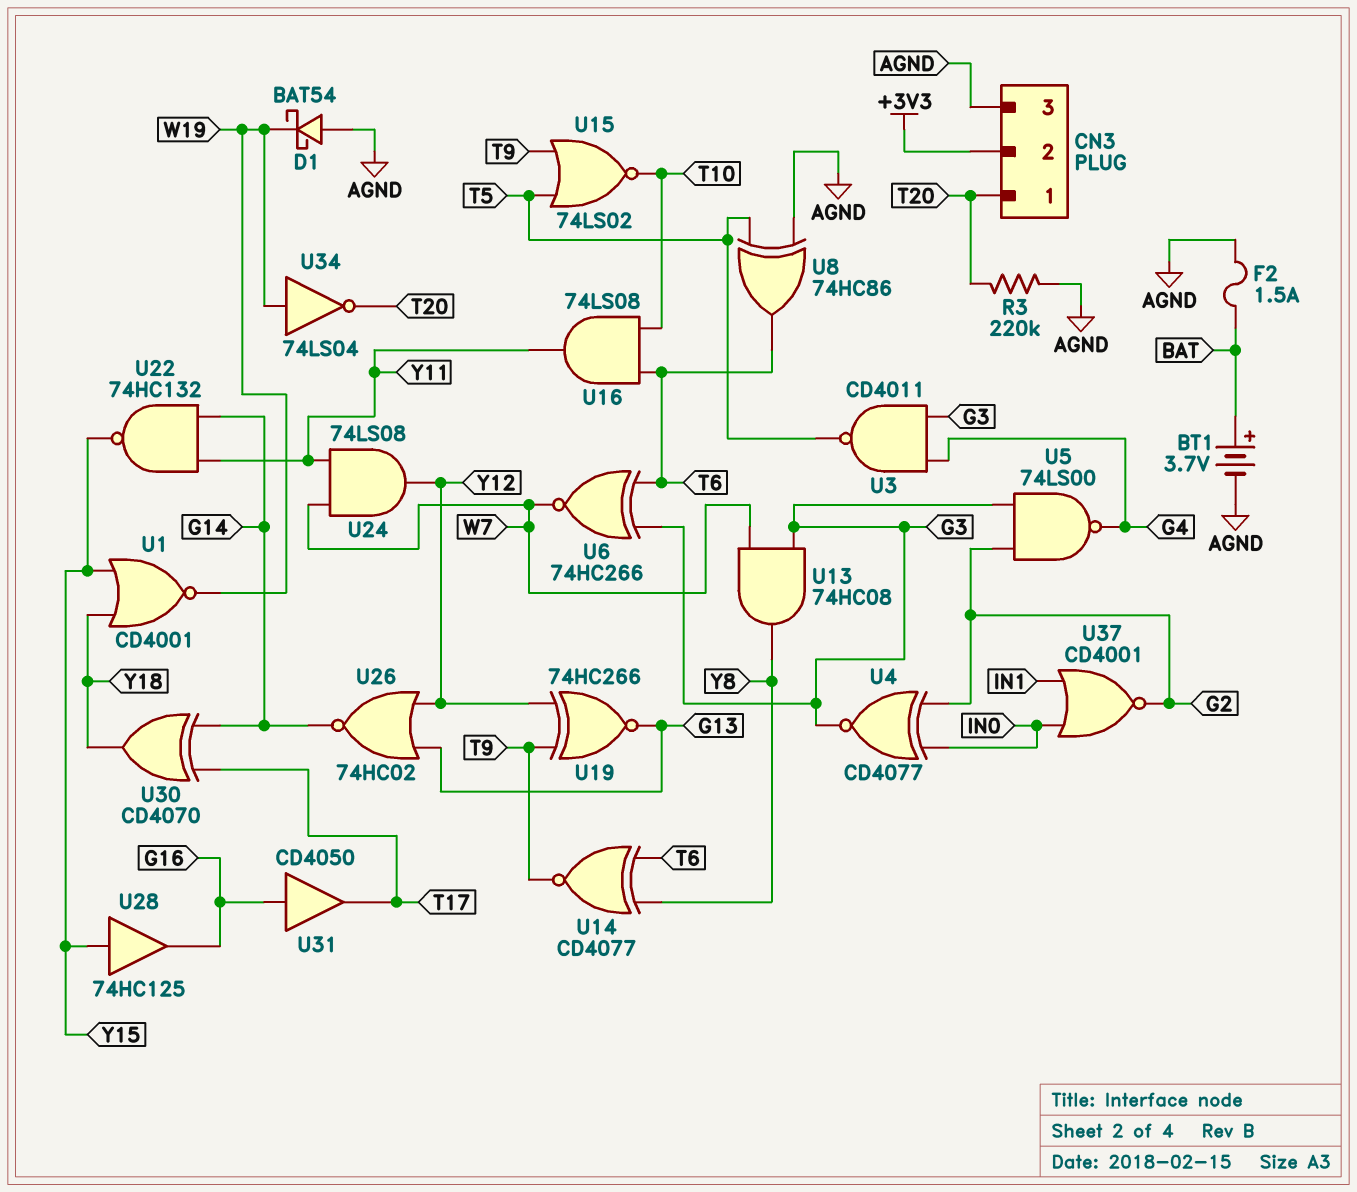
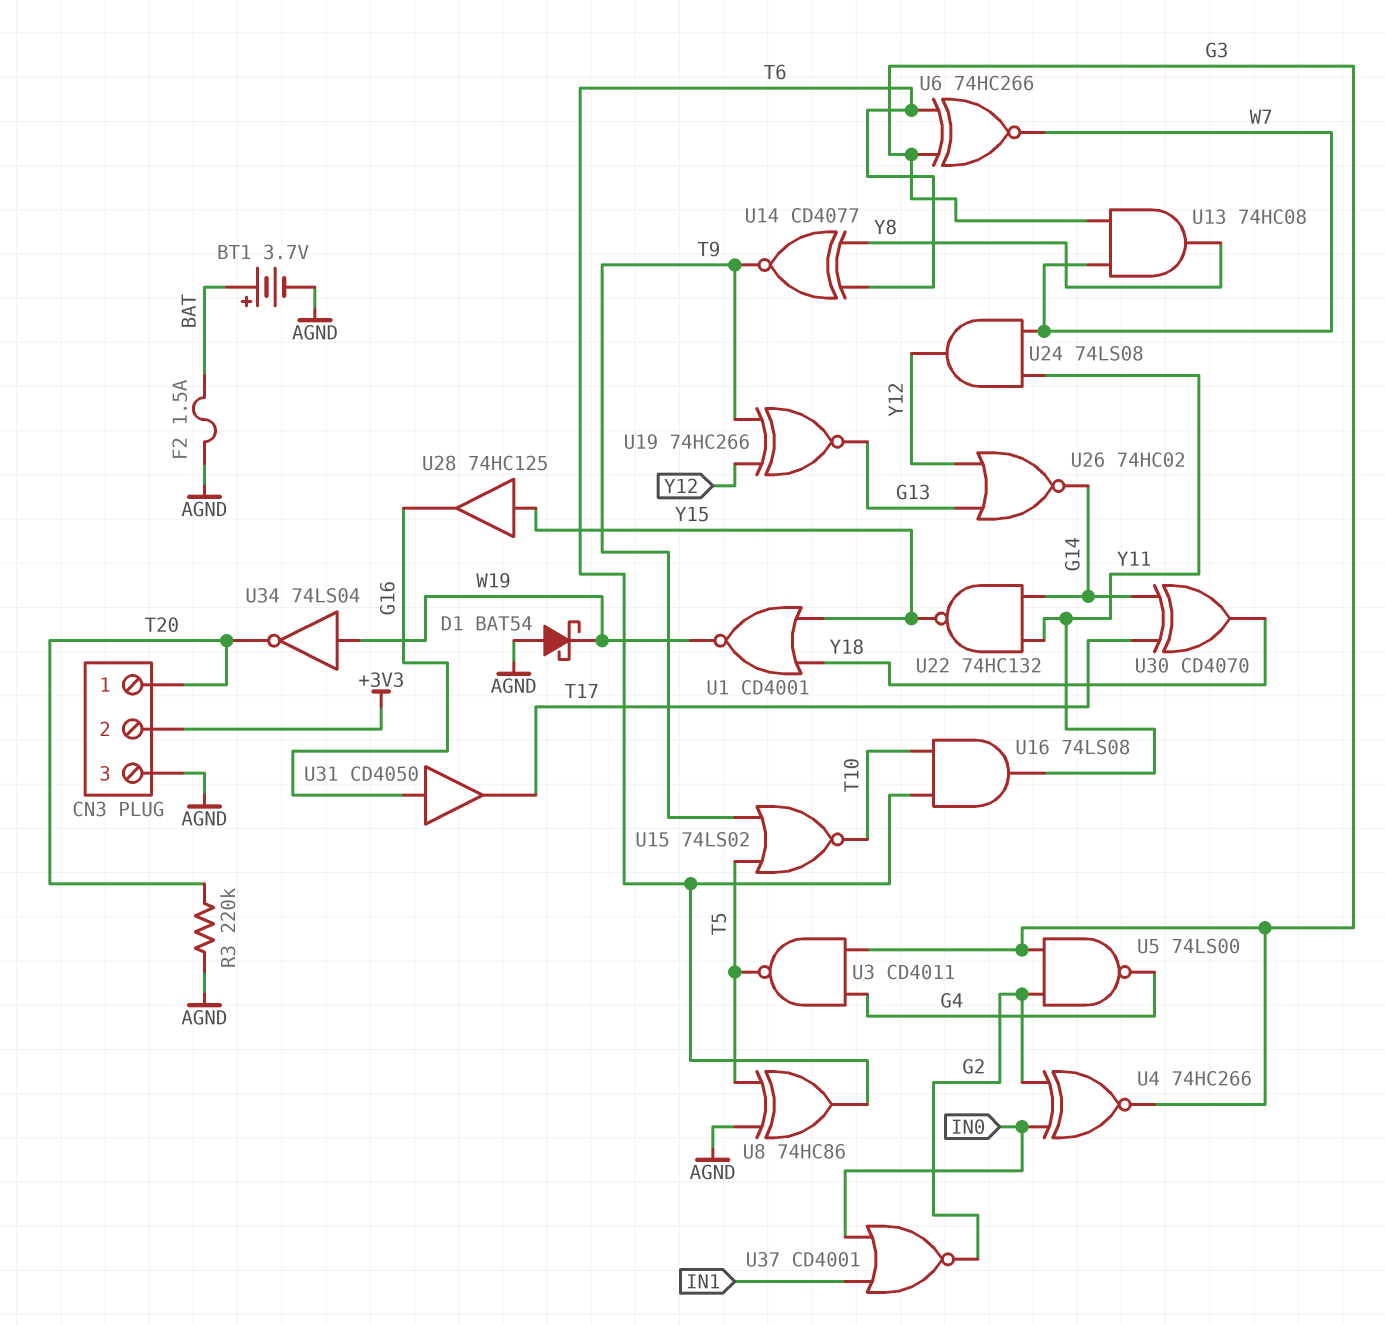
U4: XNOR CD4077 (in G2, in IN0, out G3) -> XNOR 74HC266 (in G2, in IN0, out G3)

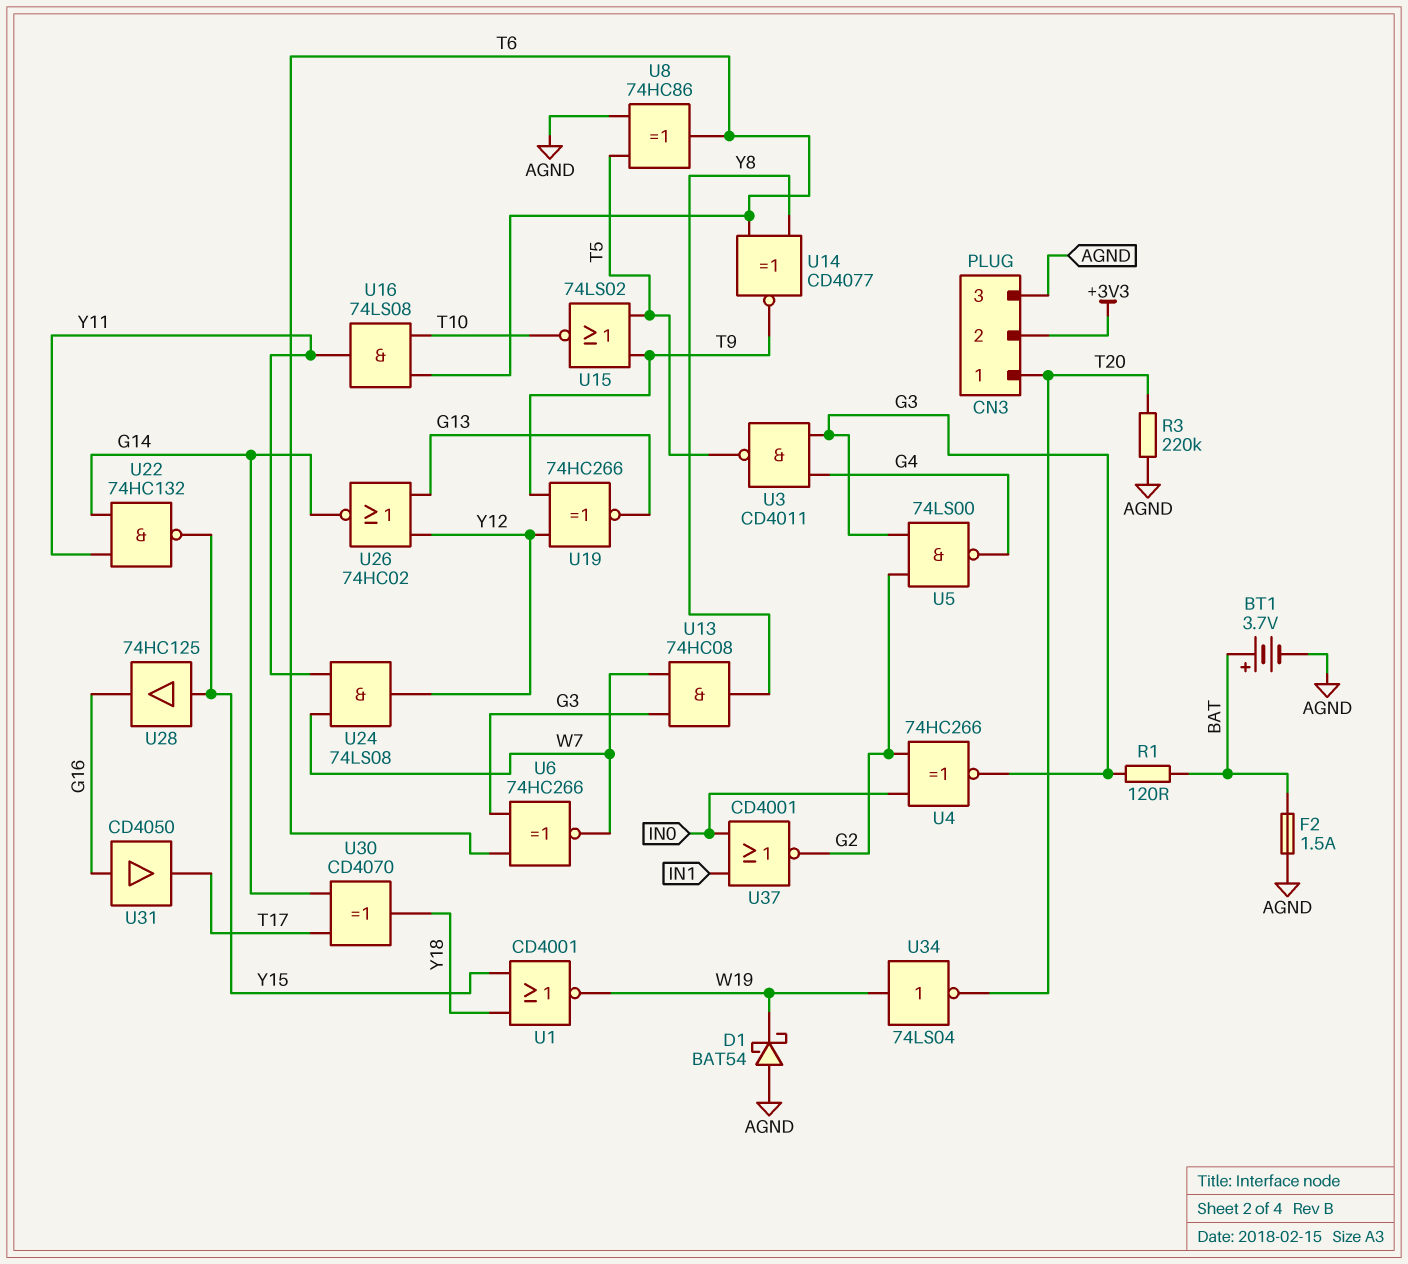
R1: none -> 120 (BAT, G3)

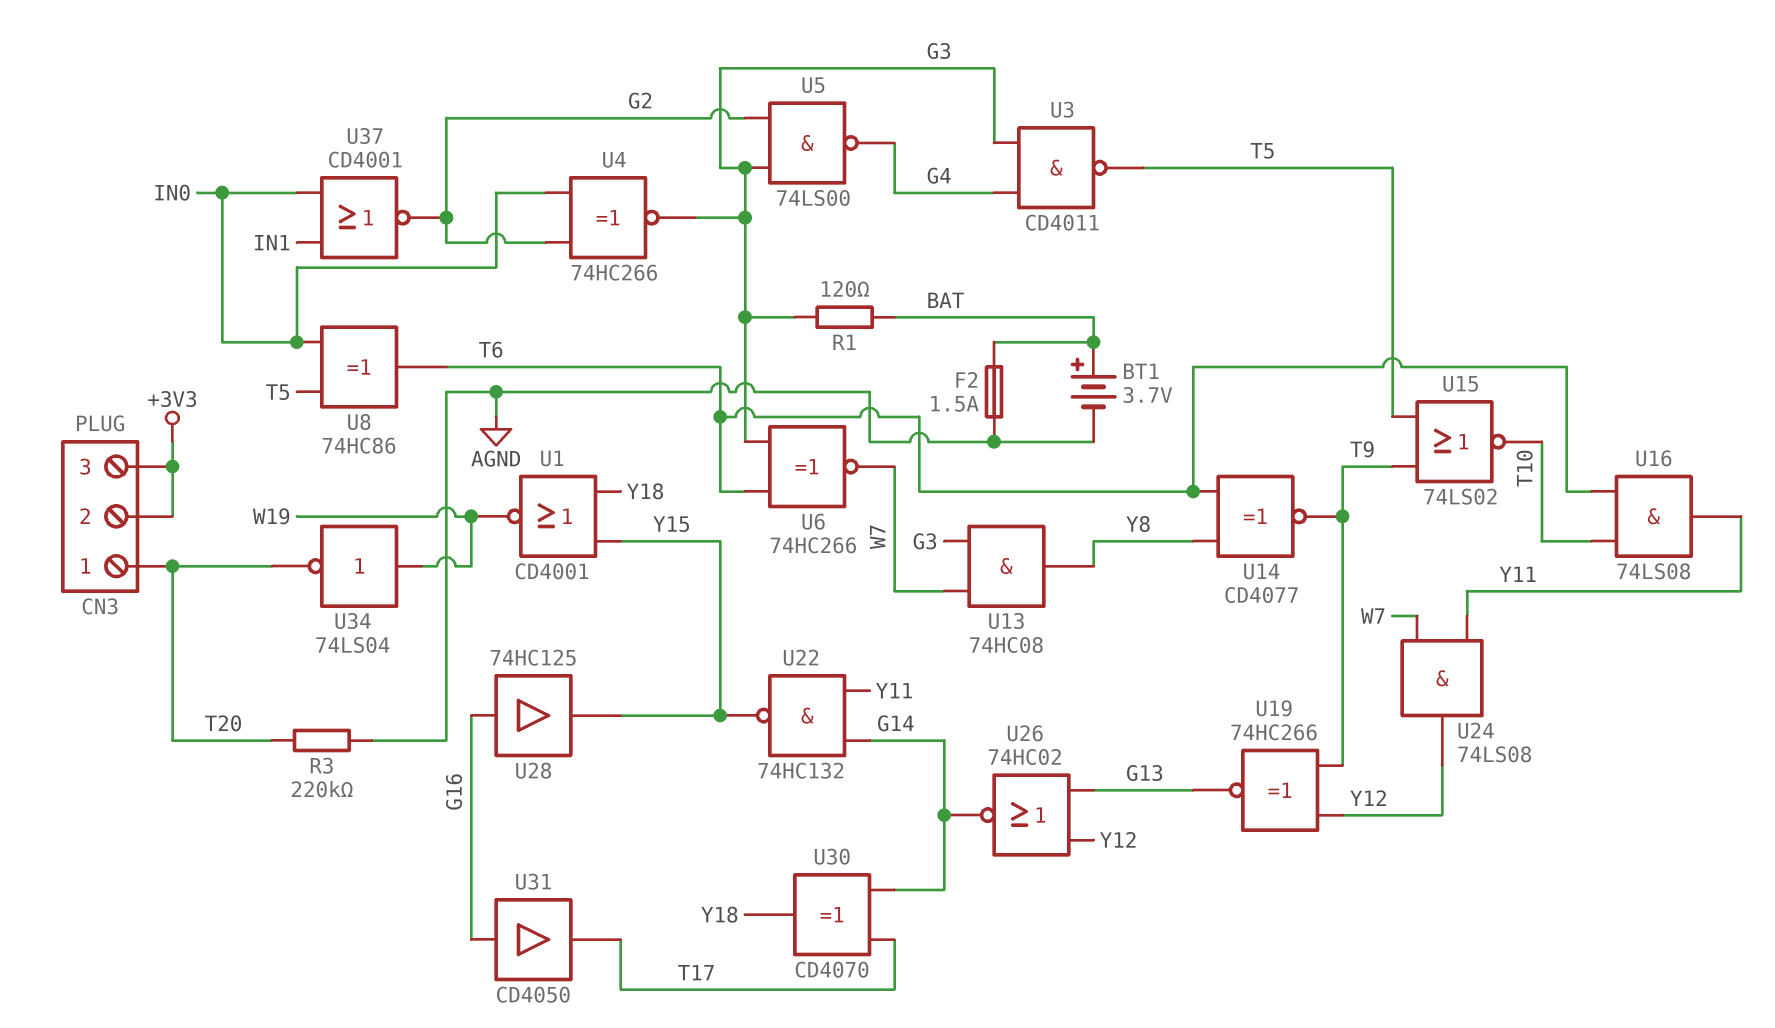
CN3 pin 3: AGND -> +3V3
D1: schottky BAT54 (A AGND, K W19) -> none
U8: XOR 74HC86 (in AGND, in T5, out T6) -> XOR 74HC86 (in IN0, in T5, out T6)
U28: buffer 74HC125 (in Y15, out G16) -> buffer 74HC125 (in G16, out Y15)

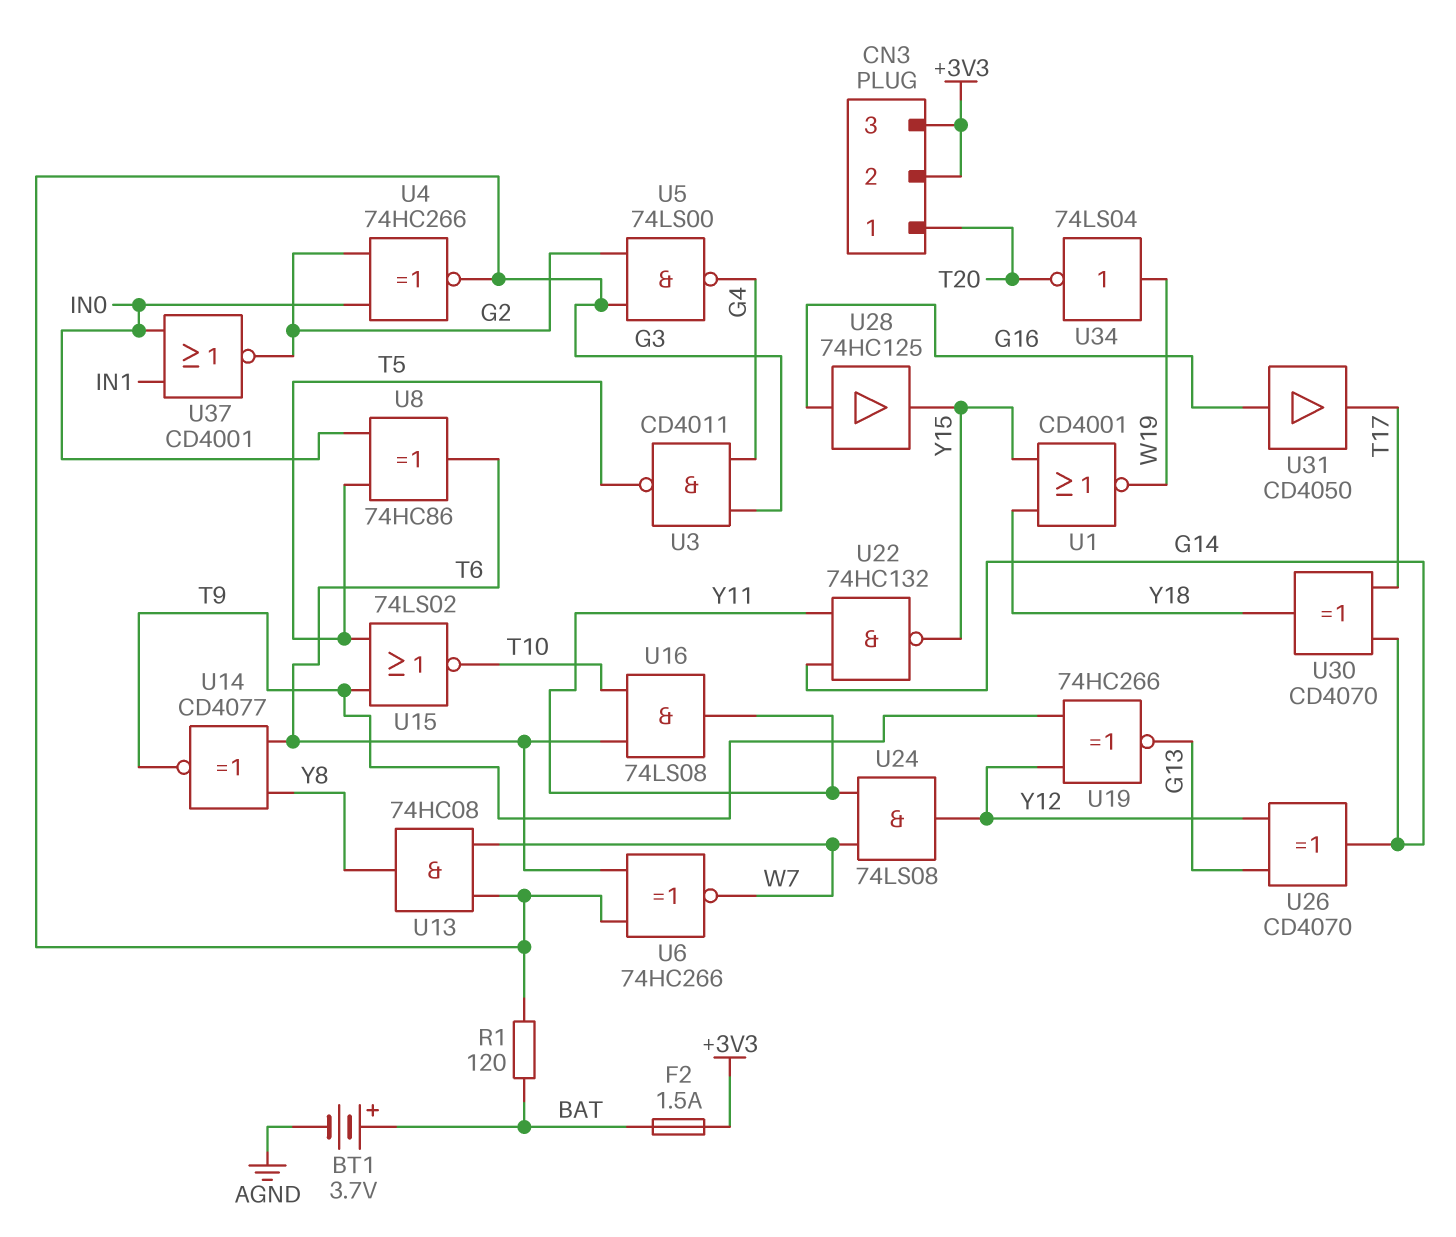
F2: 1.5A (AGND, BAT) -> 1.5A (+3V3, BAT)
R3: 220k (AGND, T20) -> none
U26: NOR 74HC02 (in G13, in Y12, out G14) -> XOR CD4070 (in G13, in Y12, out G14)

